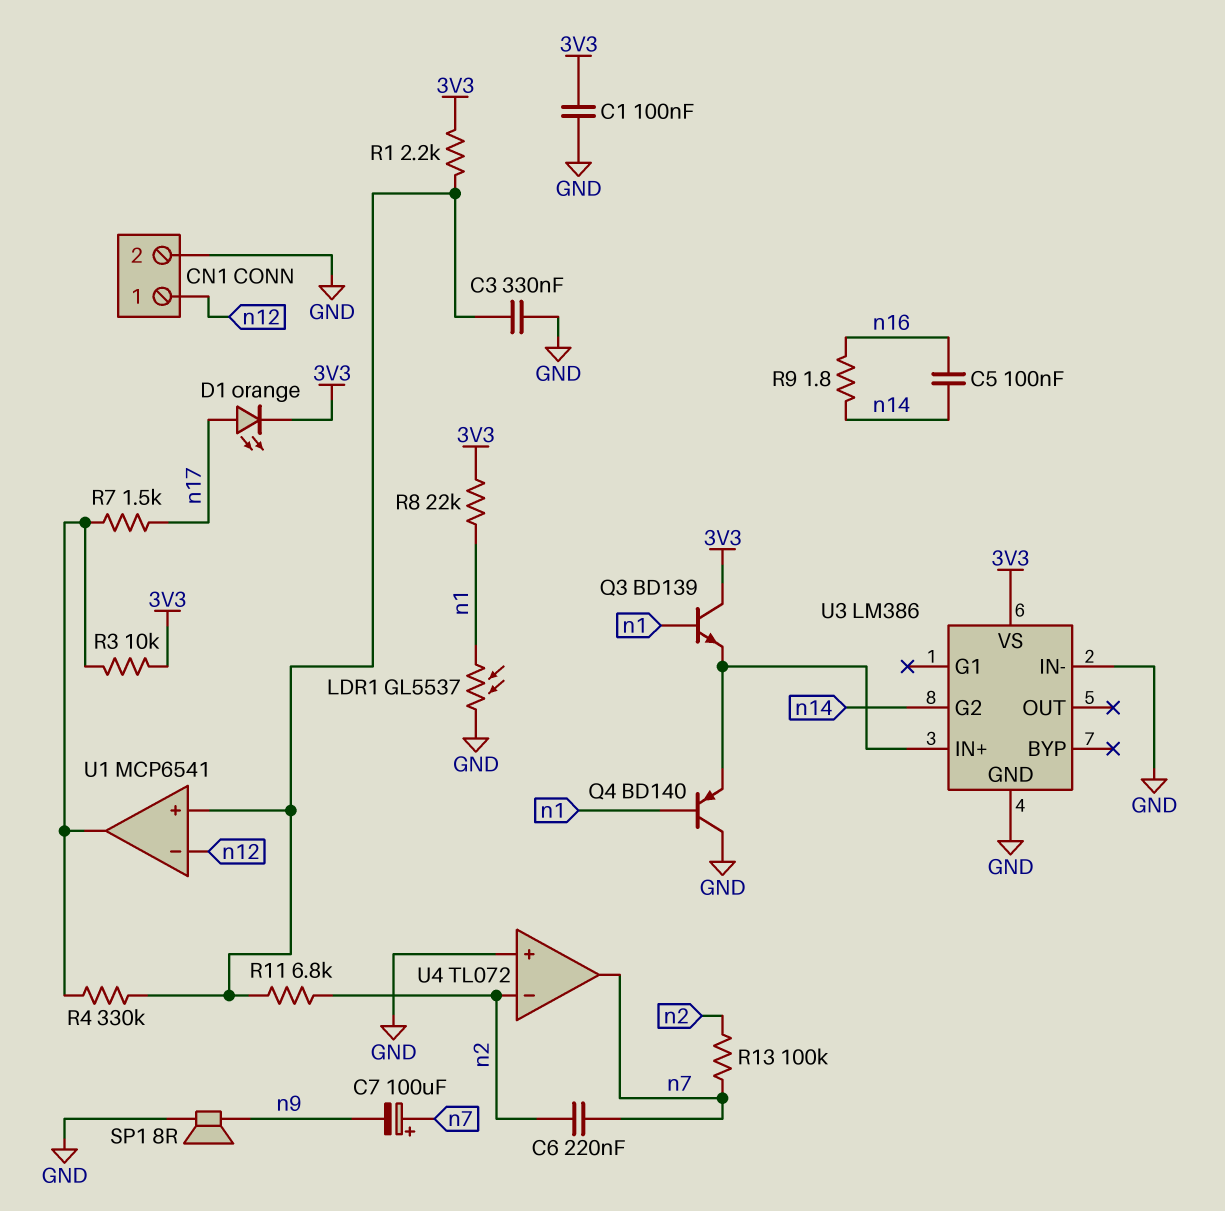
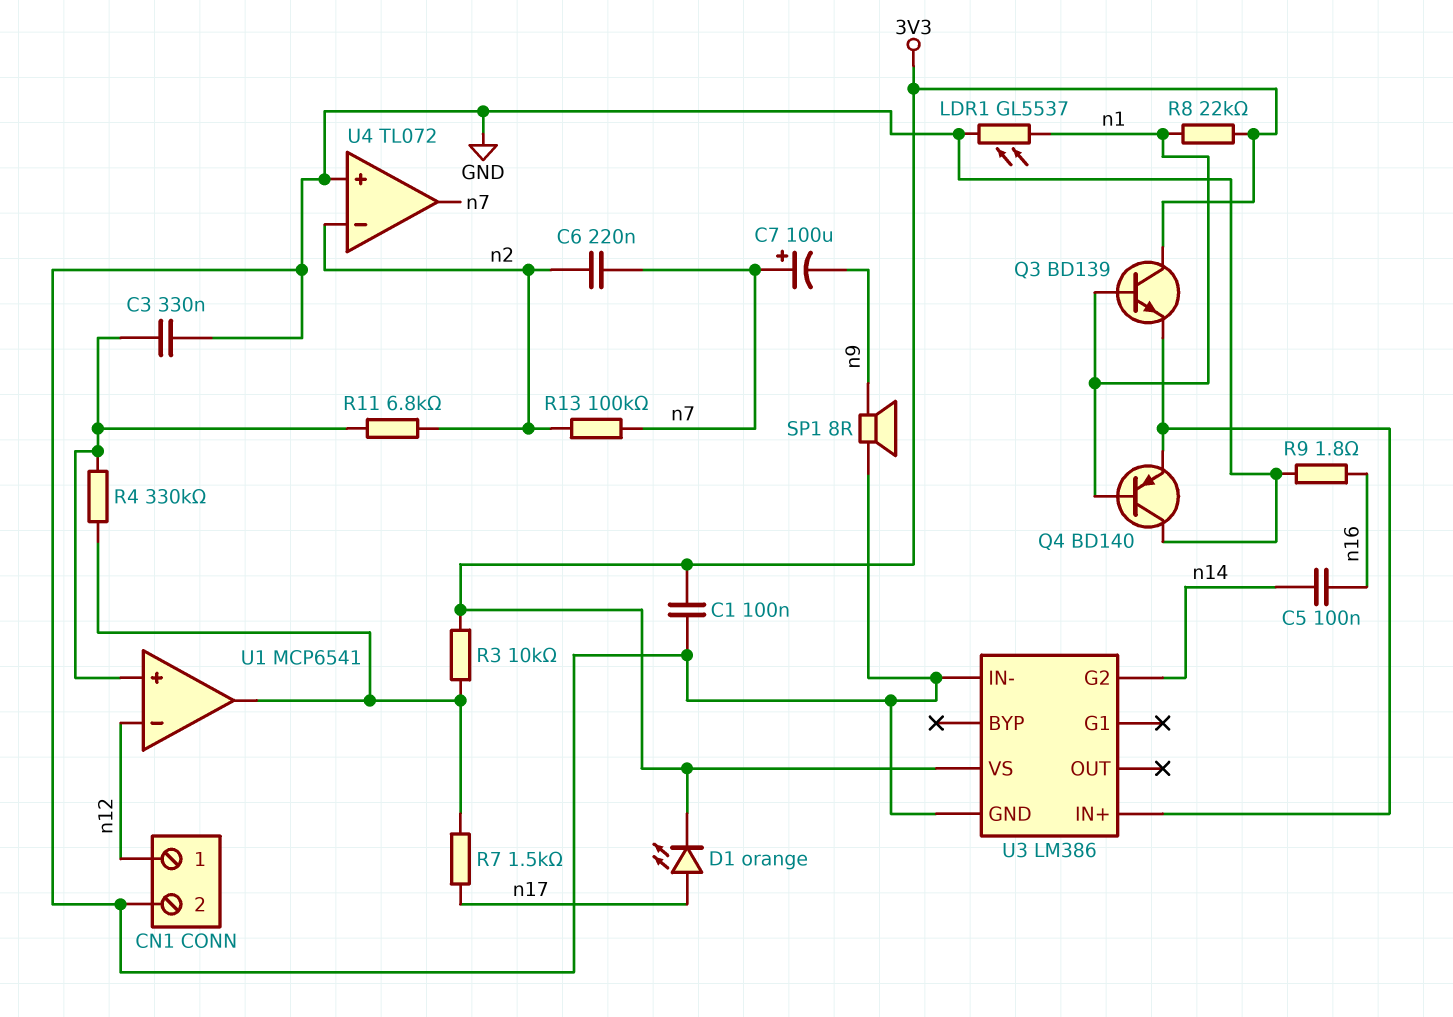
R1: 2.2k (3V3, U1/in+) -> none
R9: 1.8 (n14, n16) -> 1.8 (GND, n16)

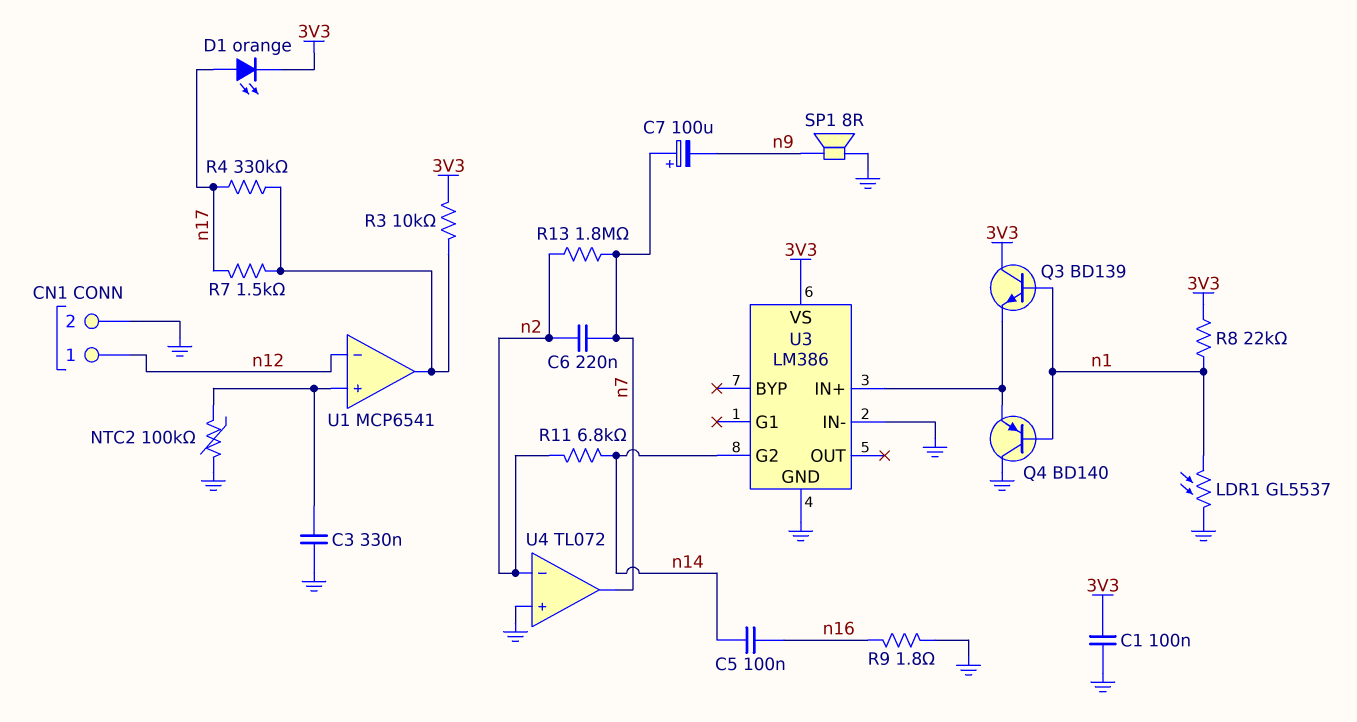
NTC2: none -> 100k (GND, U1/in+)
R4: 330k (U1/in+, U1/out) -> 330k (U1/out, n17)
R11: 6.8k (U1/in+, n2) -> 6.8k (n2, n14)
R13: 100k (n2, n7) -> 1.8M (n2, n7)

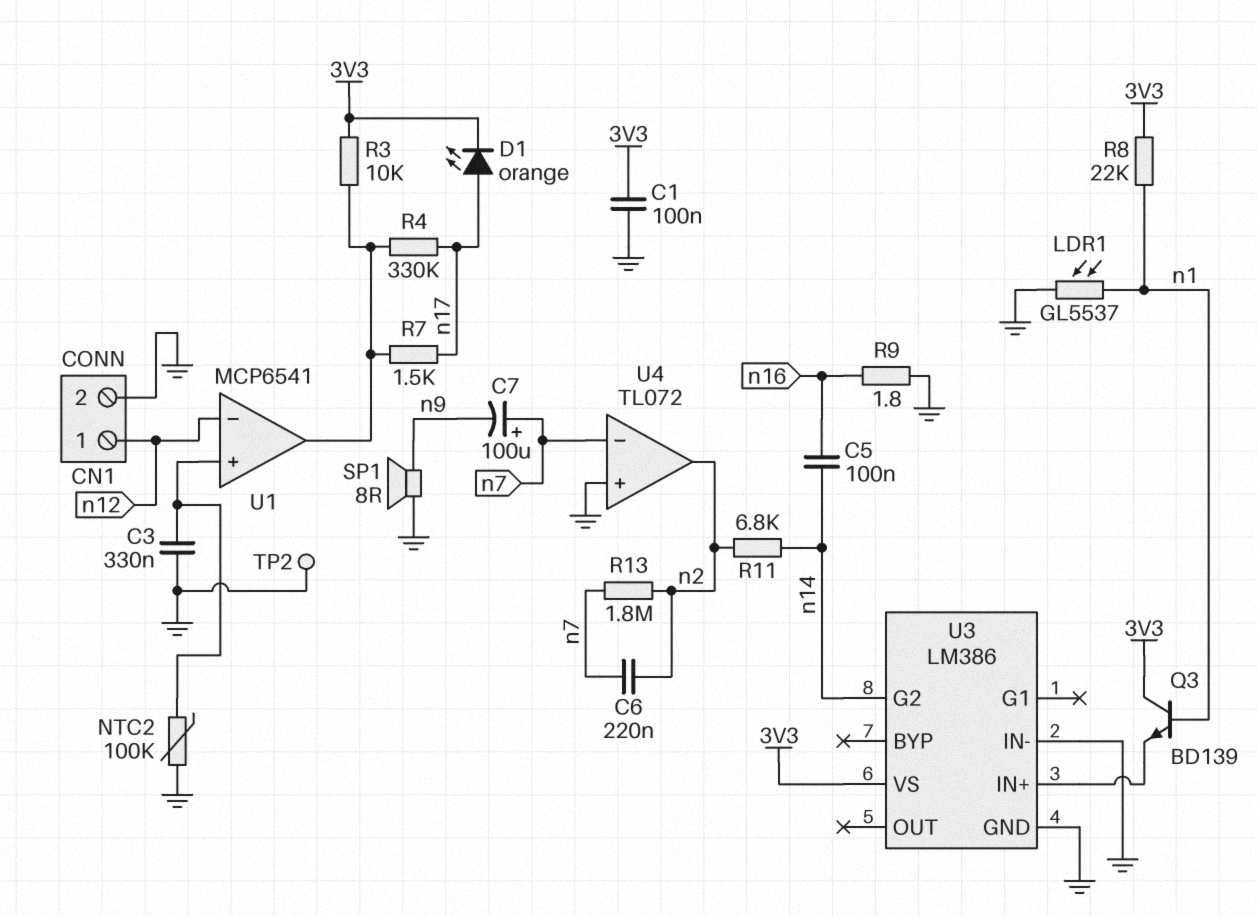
Q4: PNP BD140 (B n1, C GND, E U3/IN+) -> none
TP2: none -> test point (GND)
U4 pin in-: n2 -> n7
U4 pin out: n7 -> n2

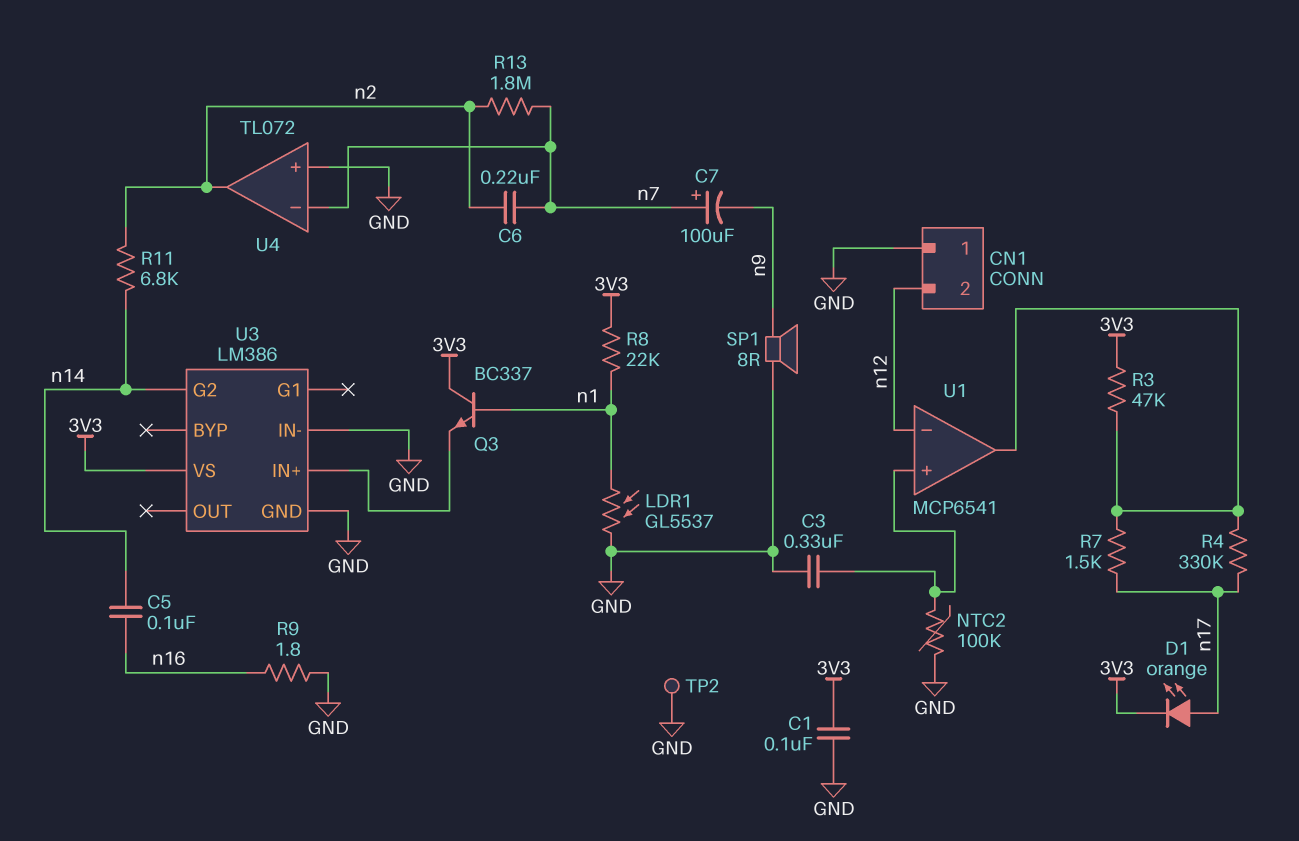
CN1 pin 1: n12 -> GND
CN1 pin 2: GND -> n12
Q3: NPN BD139 (B n1, C 3V3, E U3/IN+) -> NPN BC337 (B n1, C 3V3, E U3/IN+)
R3: 10k (3V3, U1/out) -> 47k (3V3, U1/out)

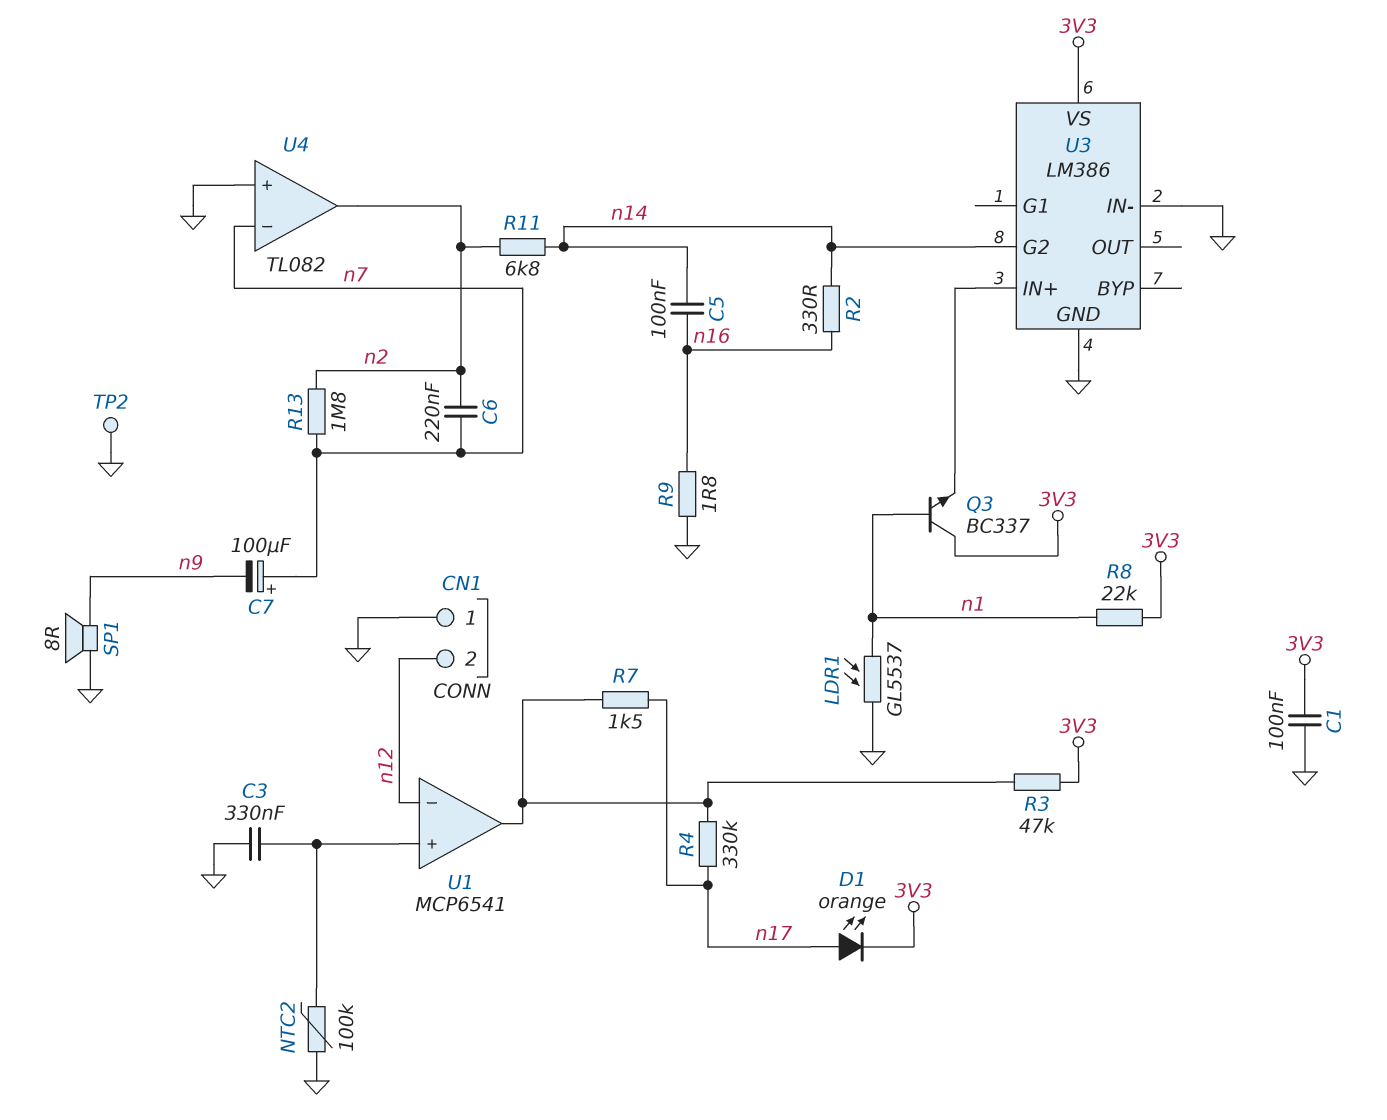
R2: none -> 330 (n14, n16)
U4: TL072 -> TL082

